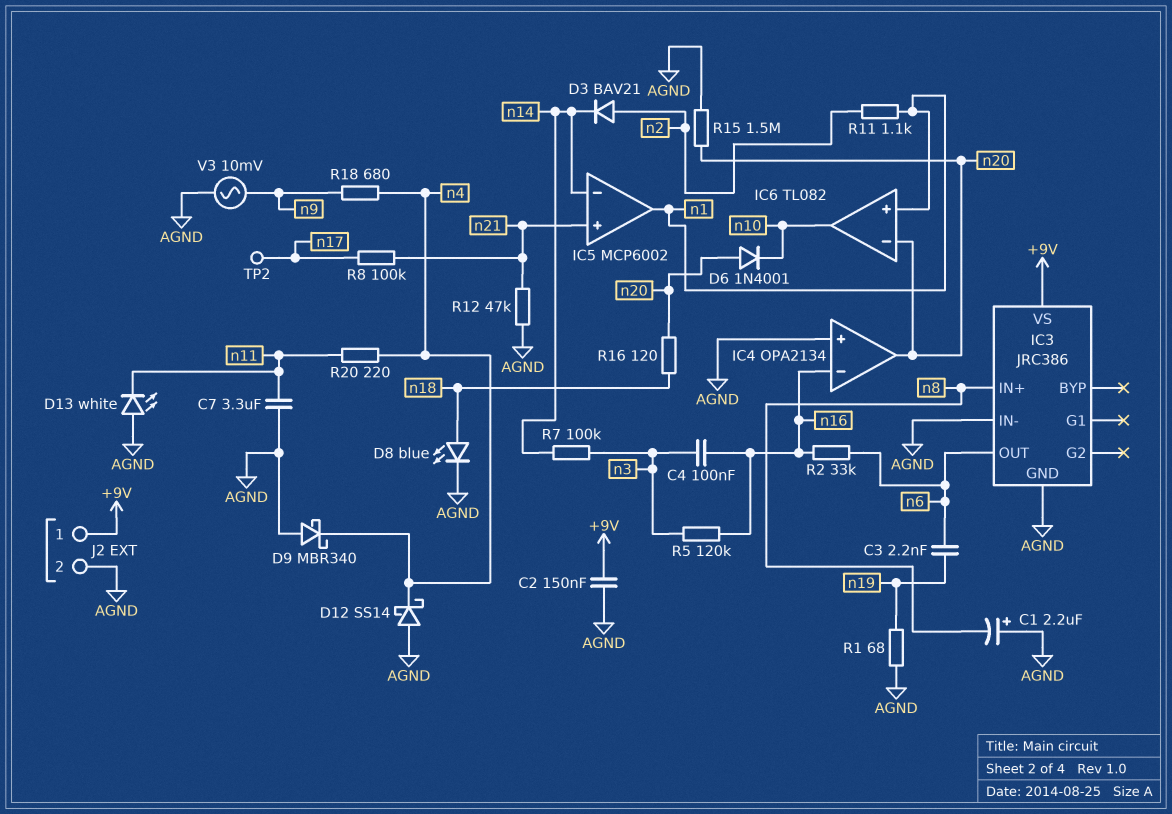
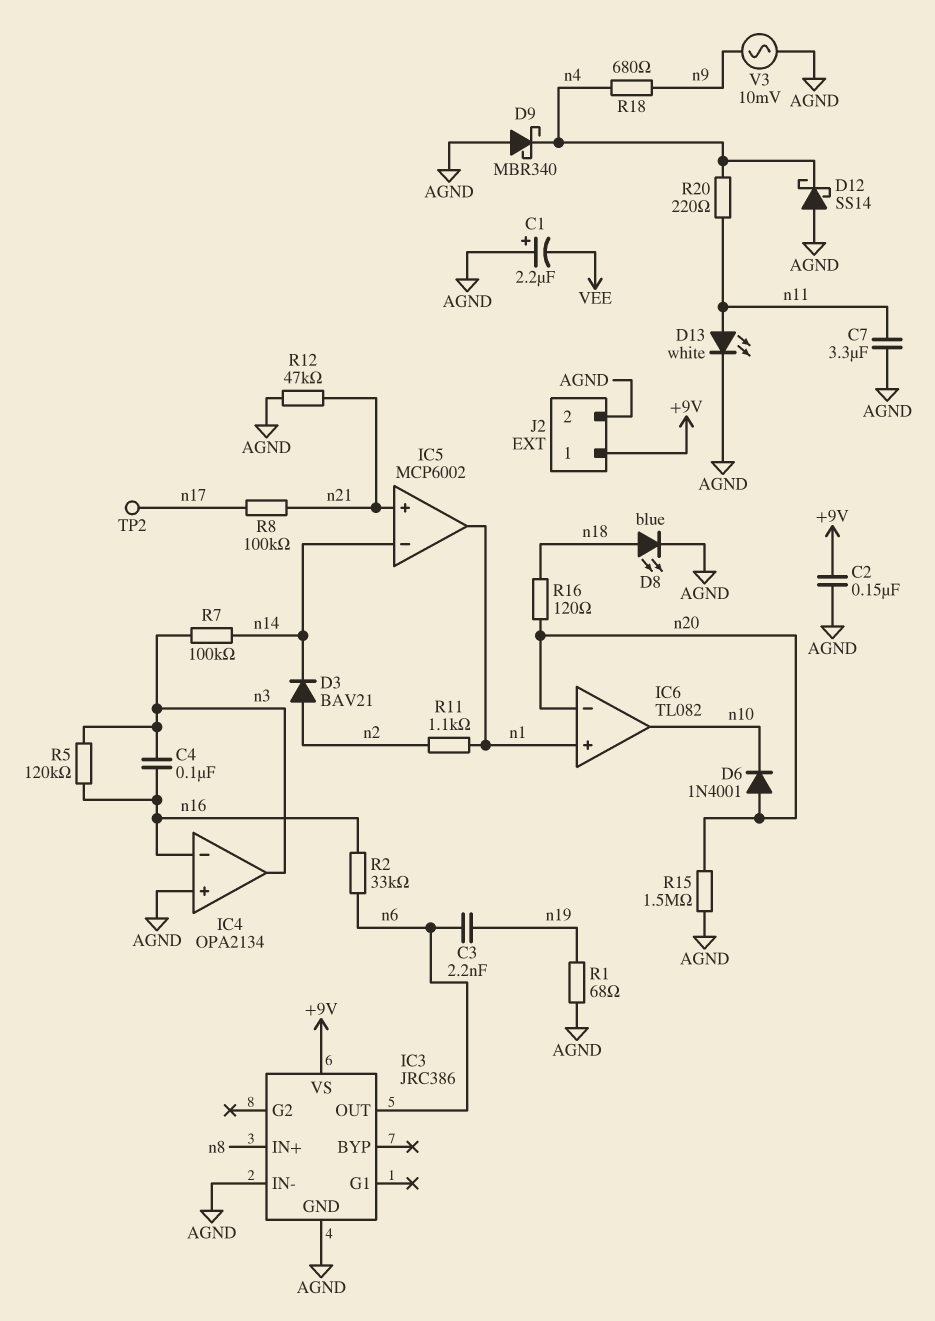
C1: 2.2uF (plus AGND, minus n8) -> 2.2uF (plus AGND, minus VEE)
D13: LED white (A AGND, K n11) -> LED white (A n11, K AGND)
IC4 pin out: n20 -> n3

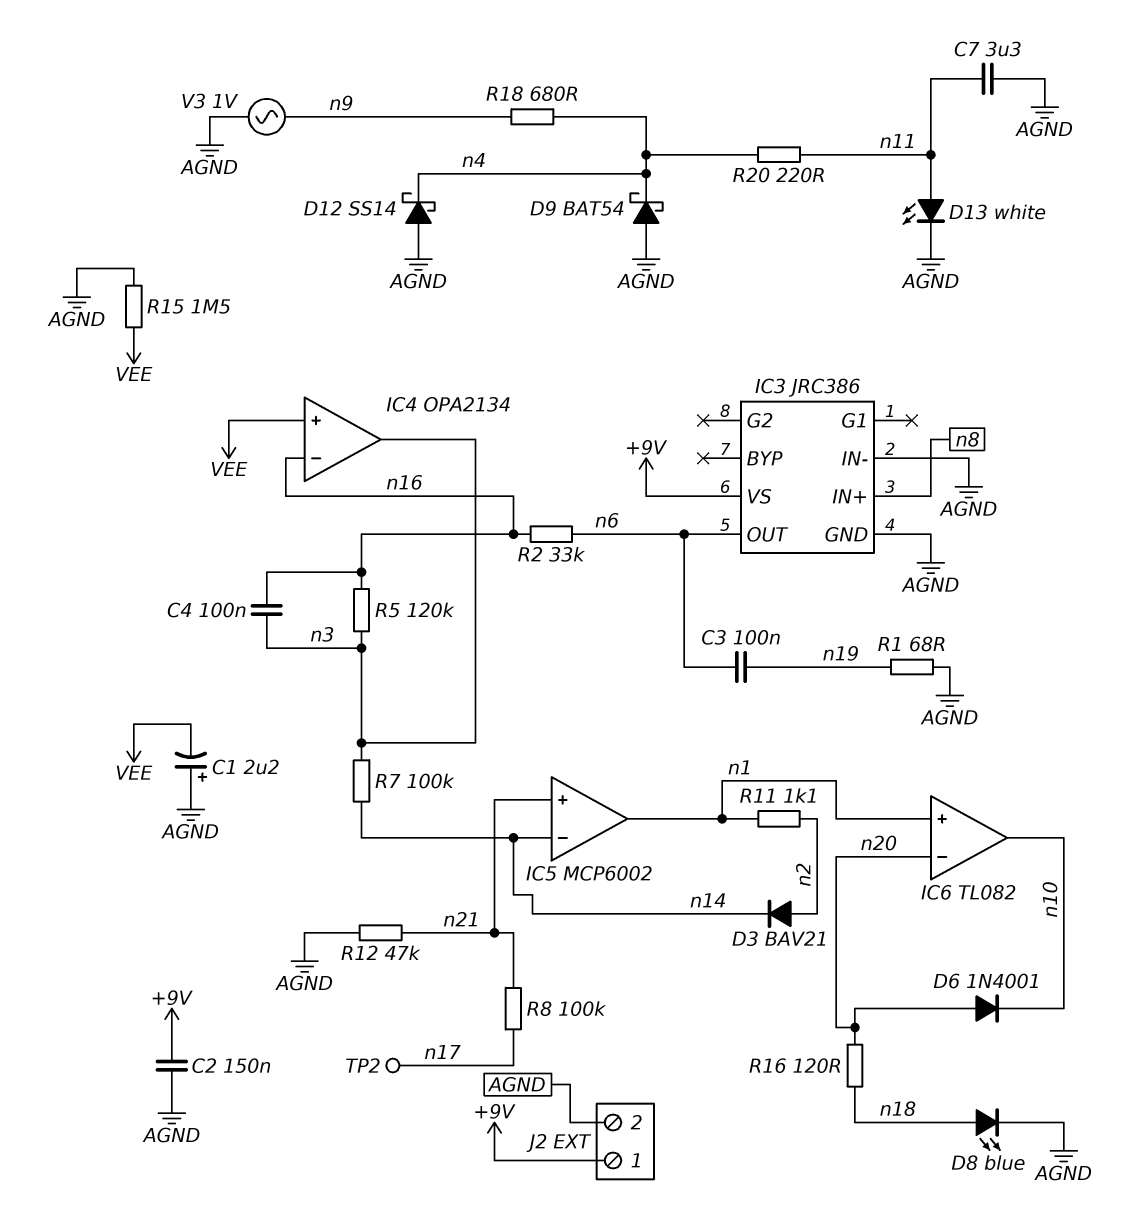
C3: 2.2nF (n6, n19) -> 100nF (n6, n19)
D9: schottky MBR340 (A AGND, K n4) -> schottky BAT54 (A AGND, K n4)
IC4 pin in+: AGND -> VEE
R15: 1.5M (AGND, n20) -> 1.5M (AGND, VEE)
V3: AC 10mV (AGND, n9) -> AC 1V (AGND, n9)

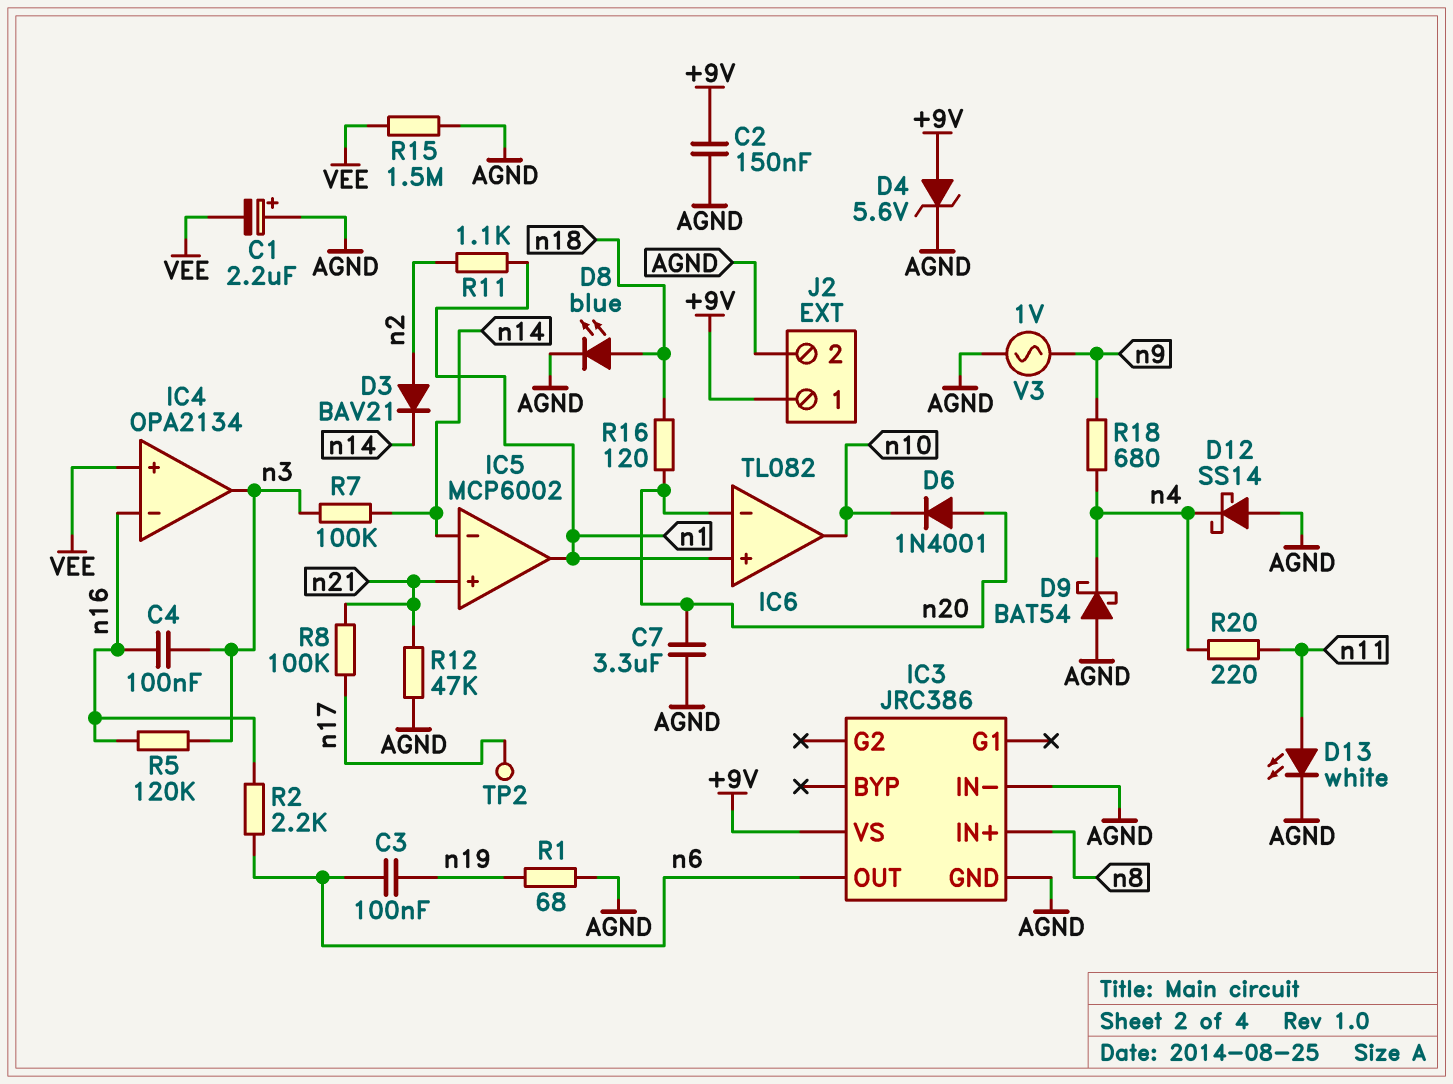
C7: 3.3uF (AGND, n11) -> 3.3uF (AGND, n20)
D4: none -> zener 5.6V (A +9V, K AGND)
R2: 33k (n6, n16) -> 2.2k (n6, n16)

